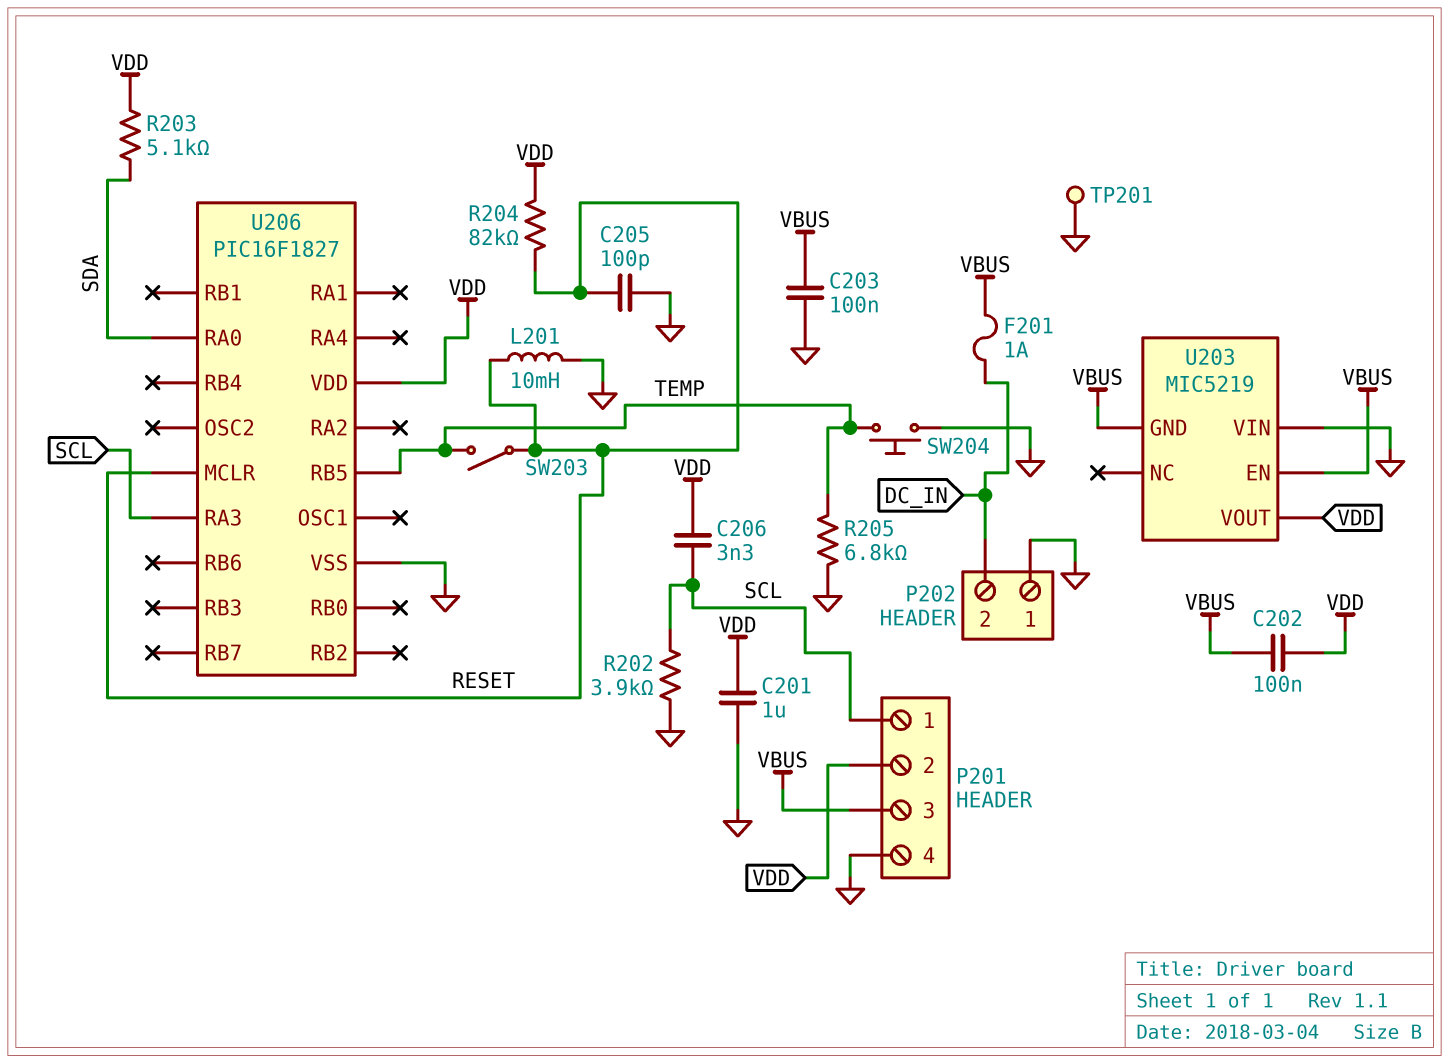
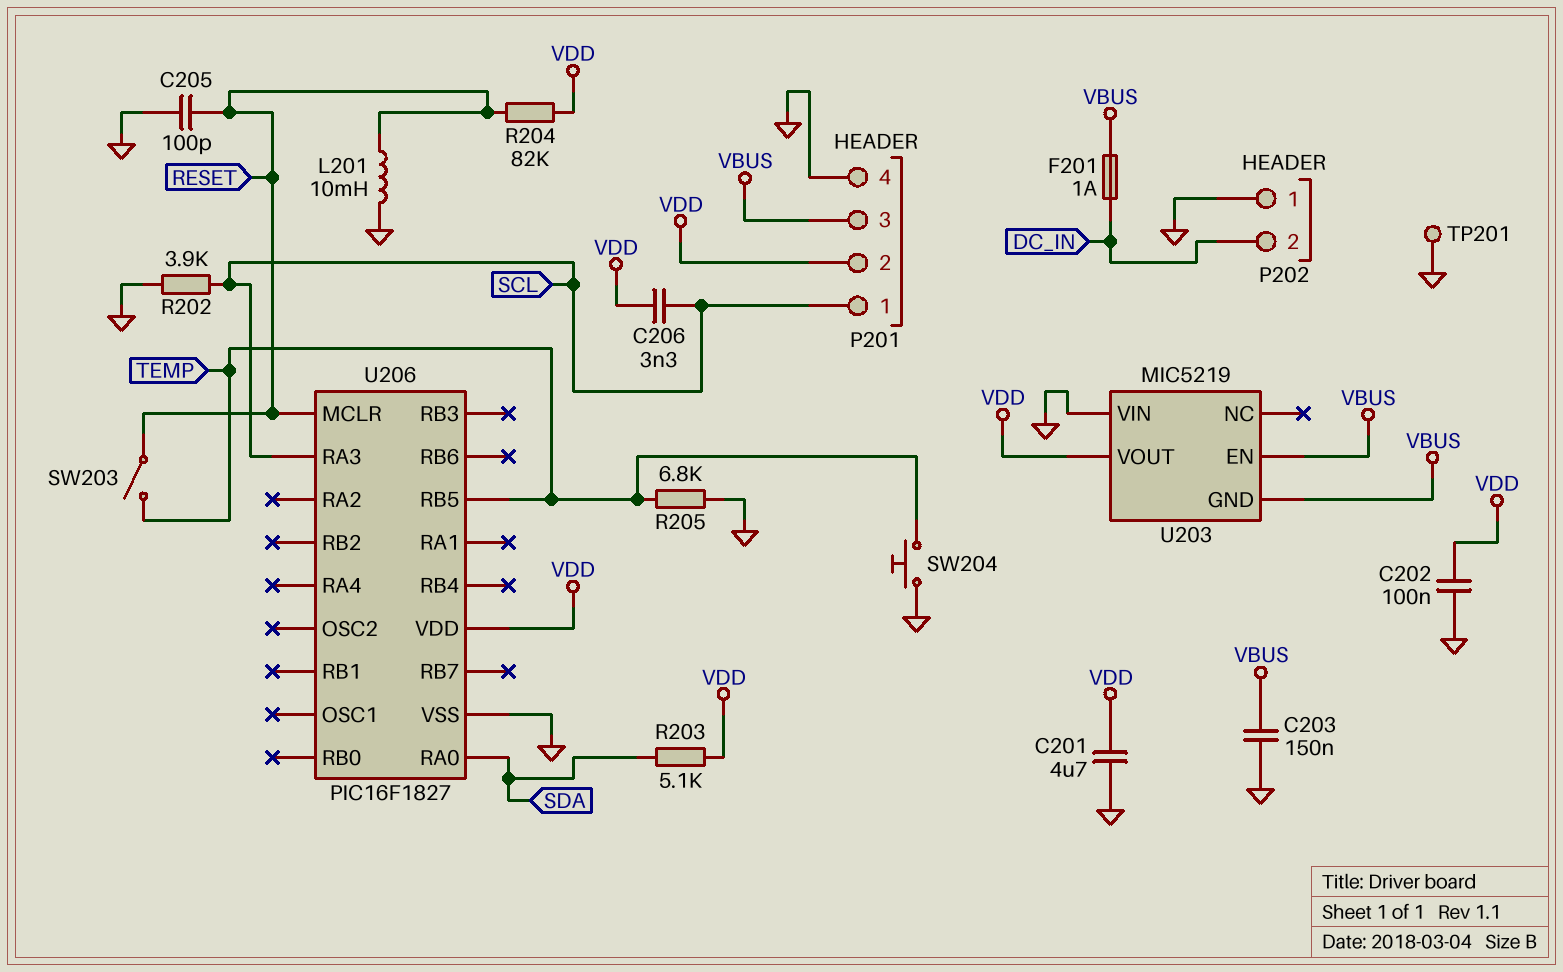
C201: 1uF (GND, VDD) -> 4.7uF (GND, VDD)
C202: 100nF (VBUS, VDD) -> 100nF (GND, VDD)
C203: 100nF (GND, VBUS) -> 150nF (GND, VBUS)

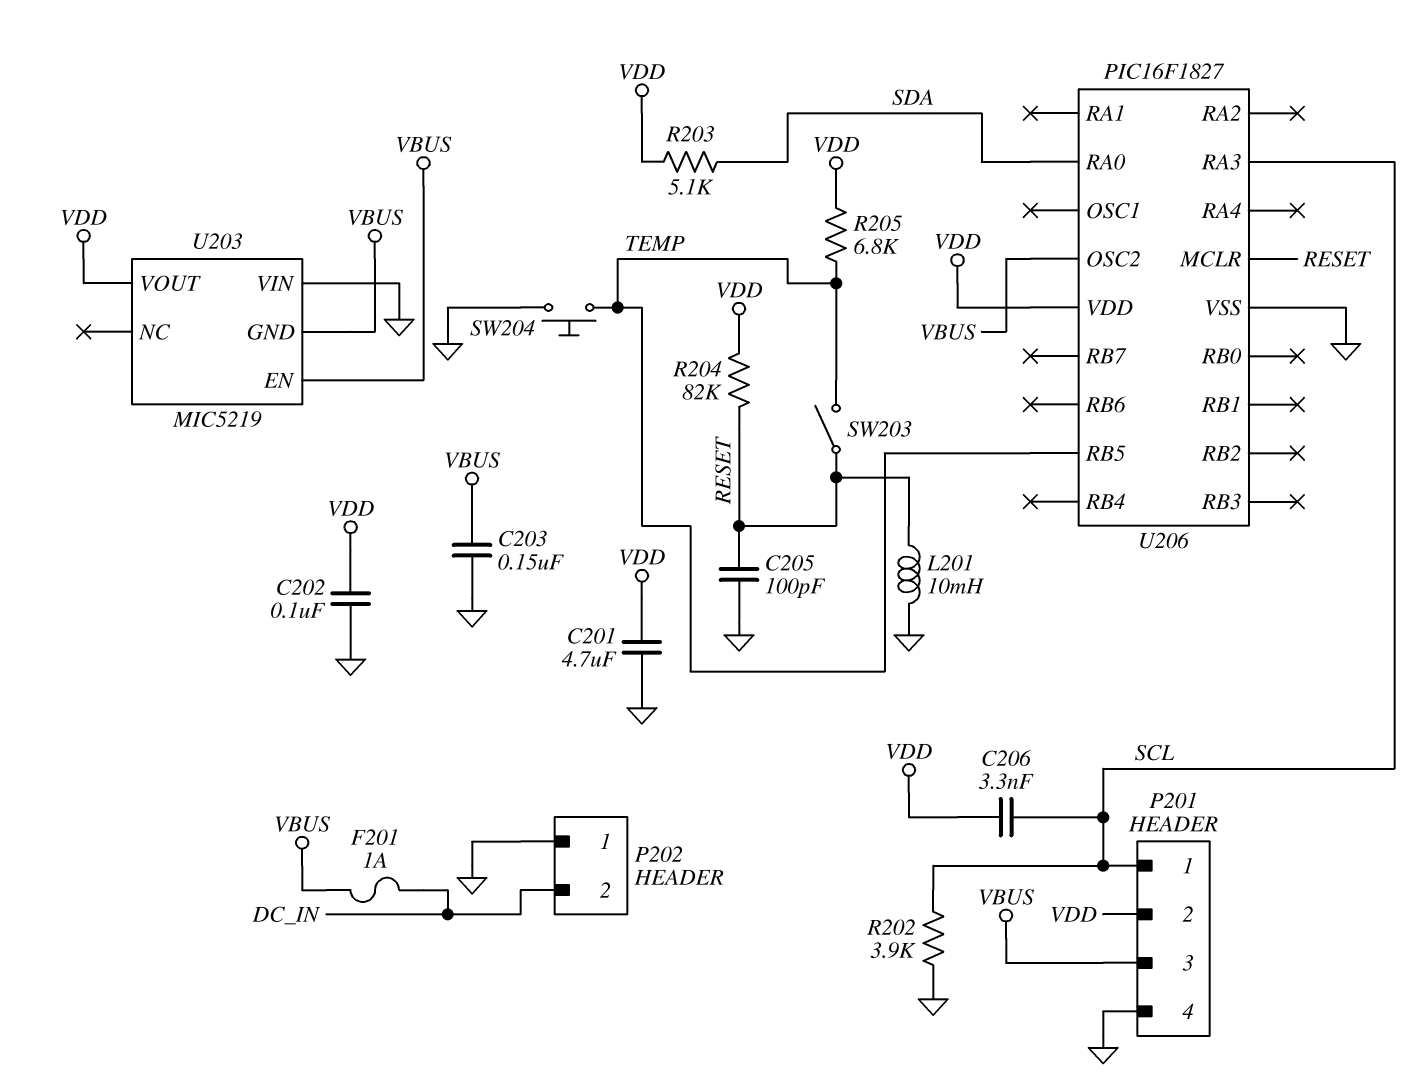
R205: 6.8k (GND, TEMP) -> 6.8k (TEMP, VDD)
TP201: test point (GND) -> none
U206 pin OSC2: none -> VBUS

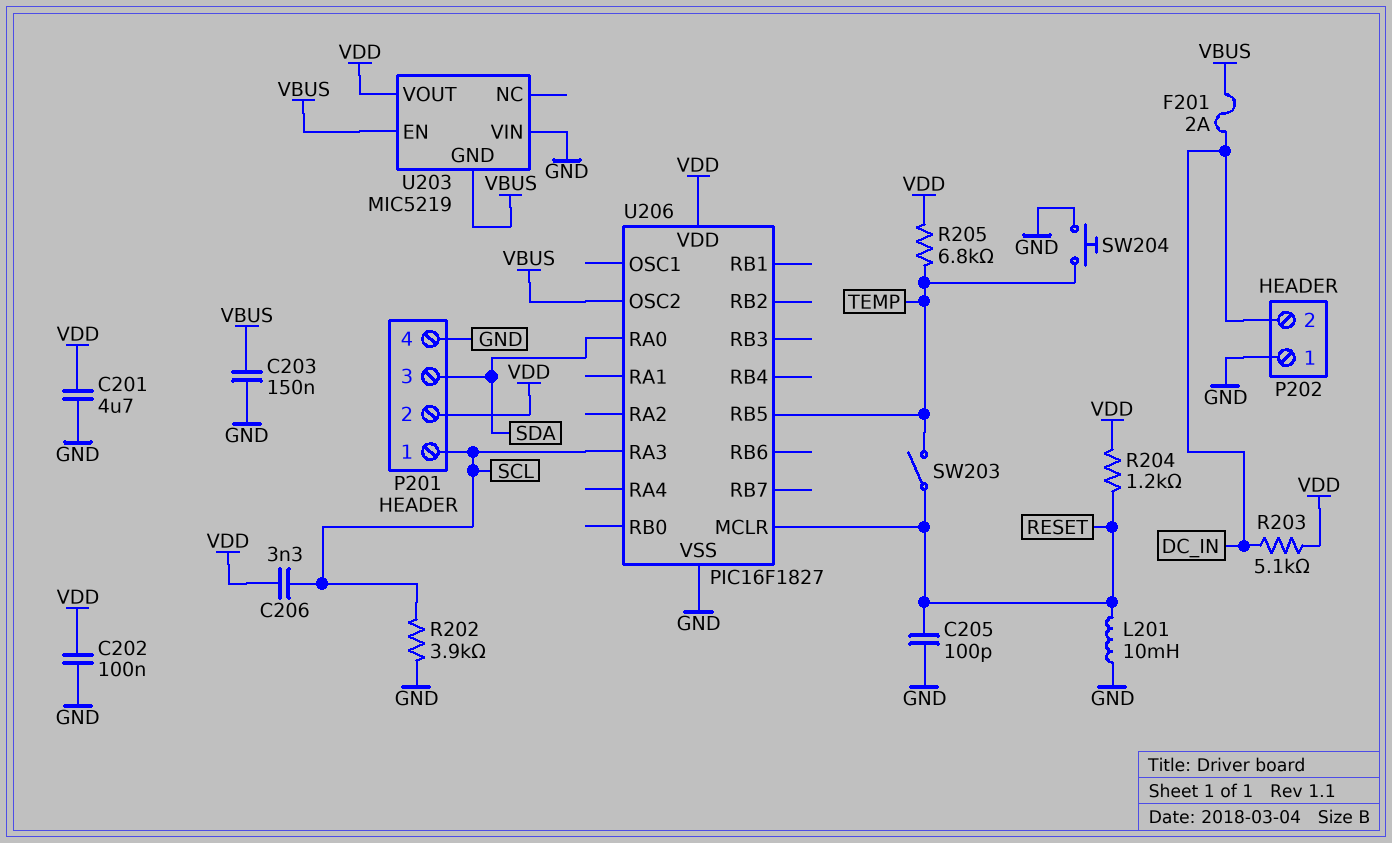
F201: 1A (DC_IN, VBUS) -> 2A (DC_IN, VBUS)
P201 pin 3: VBUS -> SDA
R203: 5.1k (SDA, VDD) -> 5.1k (DC_IN, VDD)
R204: 82k (RESET, VDD) -> 1.2k (RESET, VDD)

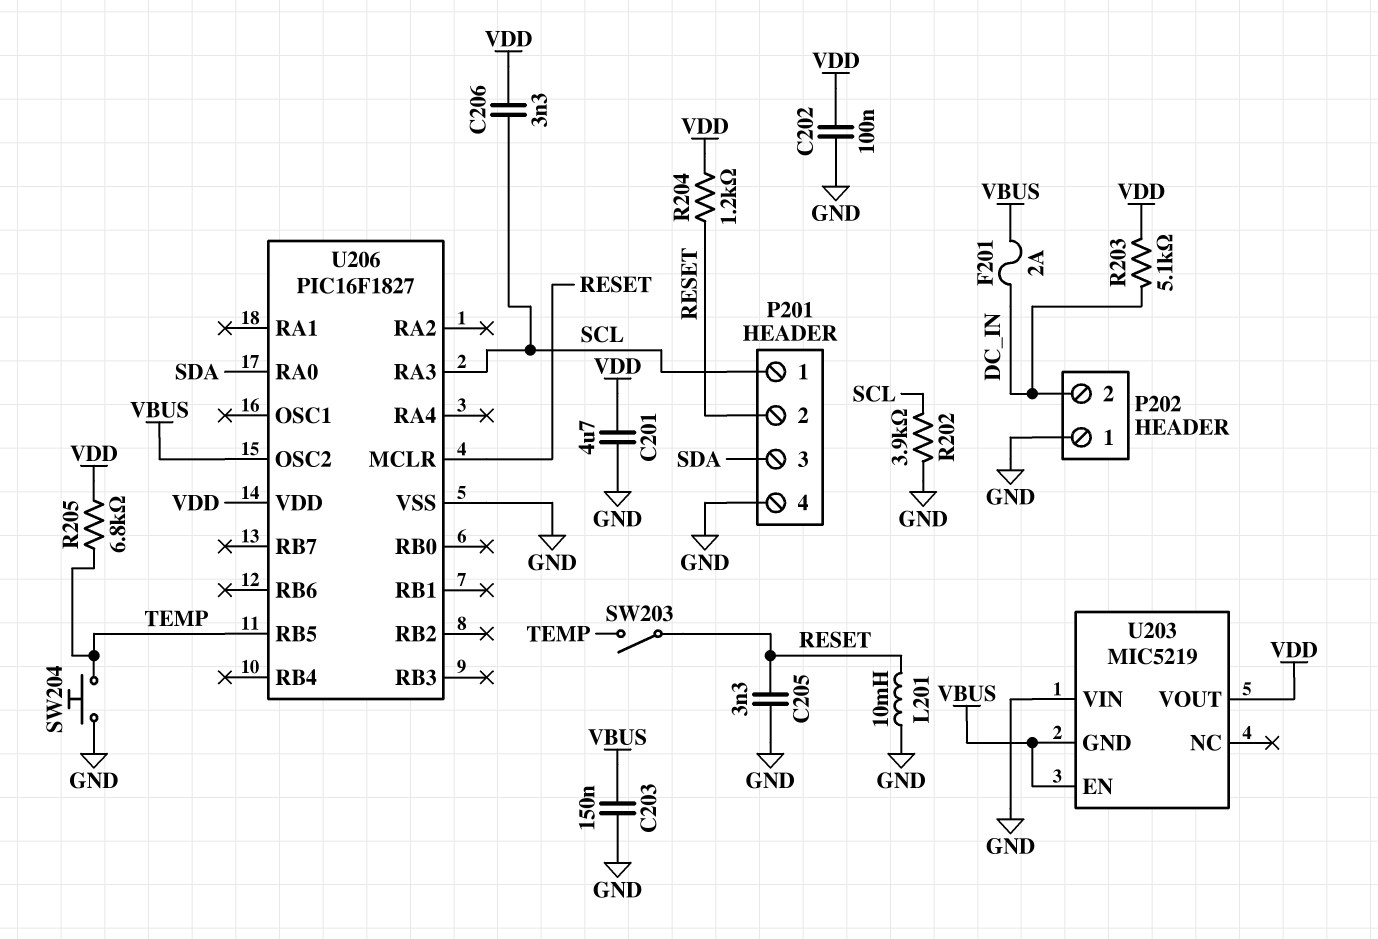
C205: 100pF (GND, RESET) -> 3.3nF (GND, RESET)
P201 pin 2: VDD -> RESET

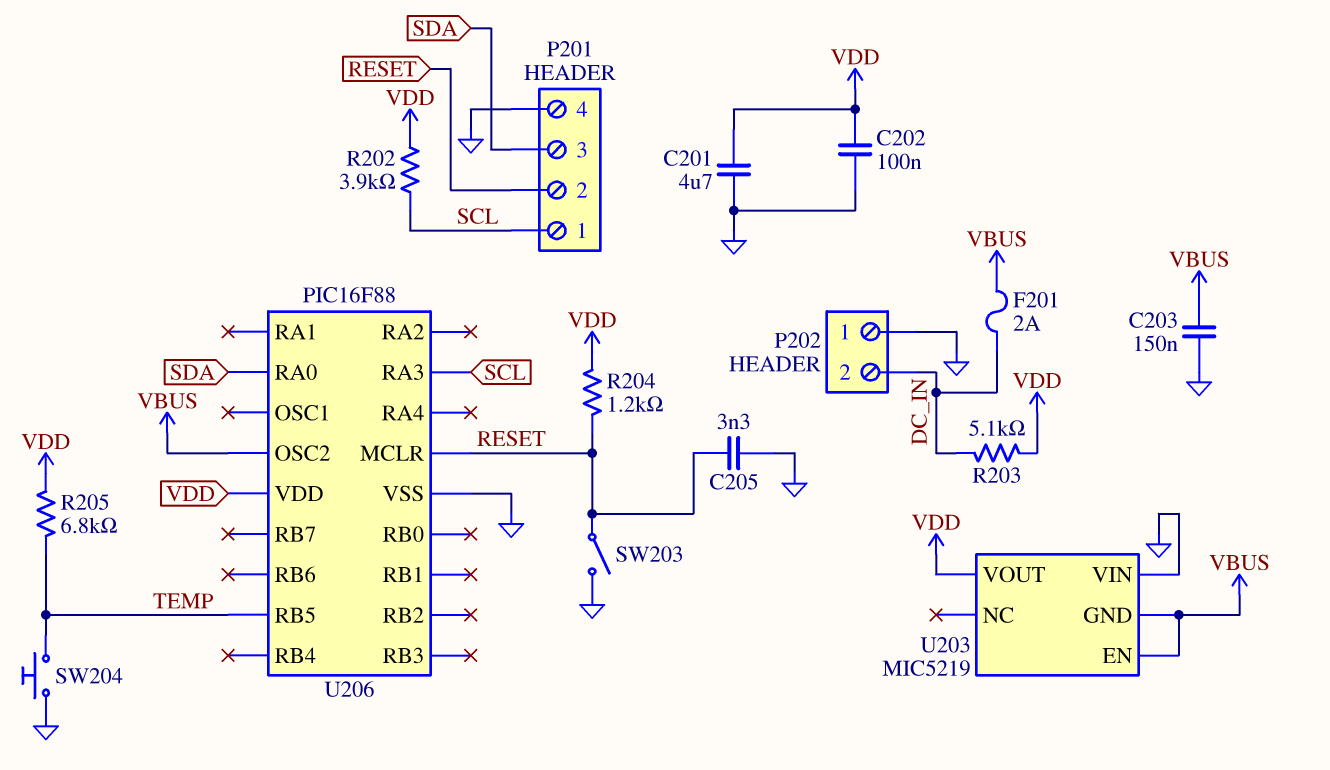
C206: 3.3nF (SCL, VDD) -> none
L201: 10mH (GND, RESET) -> none
R202: 3.9k (GND, SCL) -> 3.9k (SCL, VDD)
SW203: switch (RESET, TEMP) -> switch (GND, RESET)
U206: PIC16F1827 -> PIC16F88

